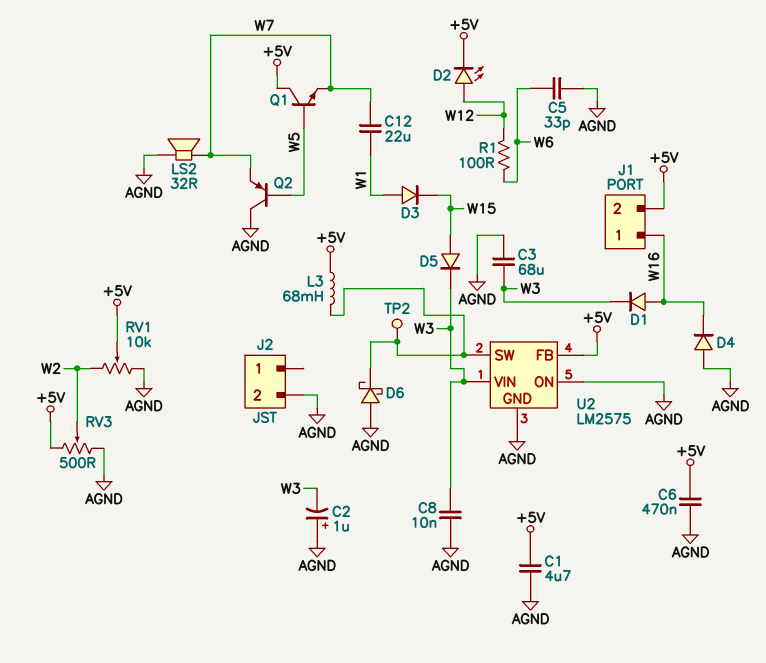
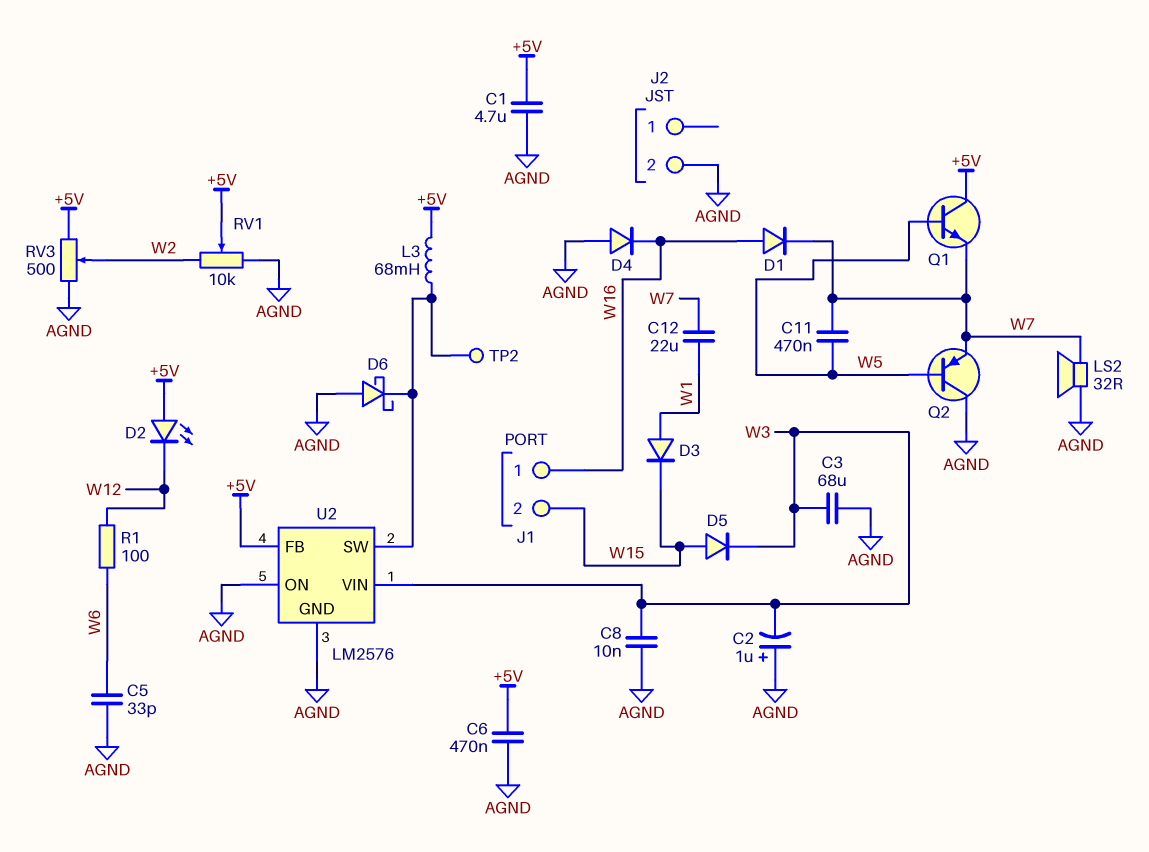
C11: none -> 470nF (W5, W7)
D1: diode (A W16, K W3) -> diode (A W16, K W7)
D2: LED (A W12, K +5V) -> LED (A +5V, K W12)
J1 pin 2: +5V -> W15
U2: LM2575 -> LM2576

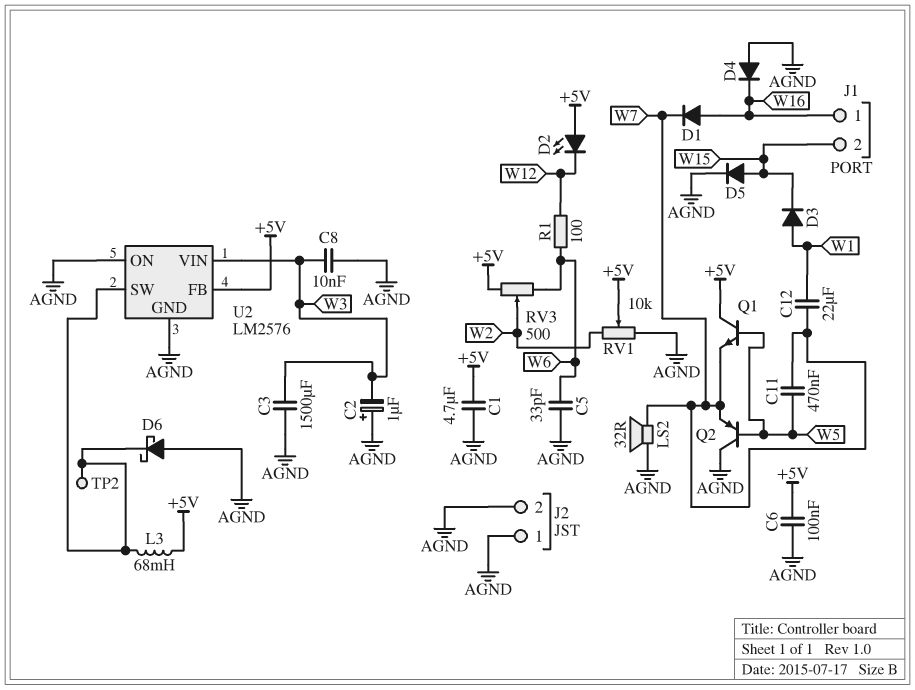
C3: 68uF (AGND, W3) -> 1500uF (AGND, W3)
C6: 470nF (+5V, AGND) -> 100nF (+5V, AGND)
D5: diode (A W15, K W3) -> diode (A W15, K AGND)
J2 pin 1: none -> AGND
RV3: 500 (+5V, AGND, wiper W2) -> 500 (+5V, W6, wiper W2)

